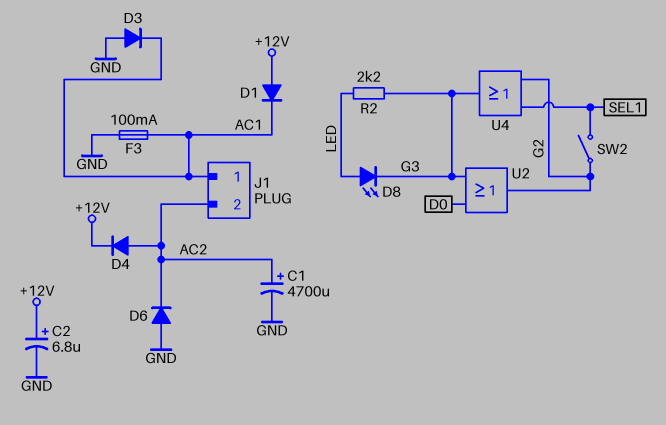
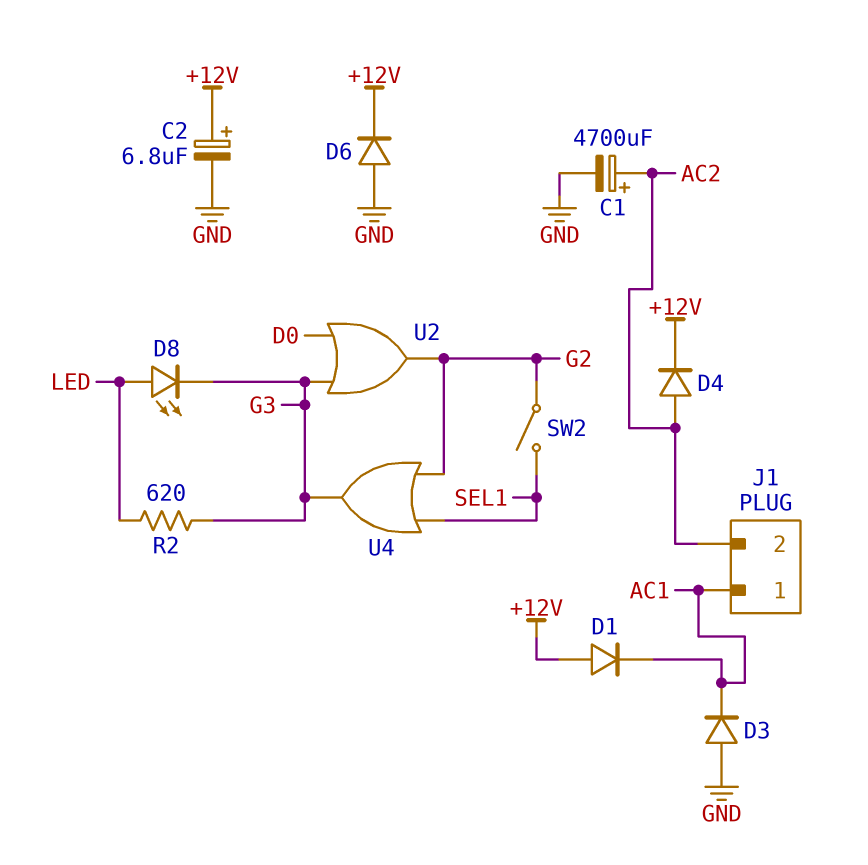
D6: diode (A GND, K AC2) -> diode (A GND, K +12V)
F3: 100mA (AC1, GND) -> none
R2: 2.2k (G3, LED) -> 620 (G3, LED)

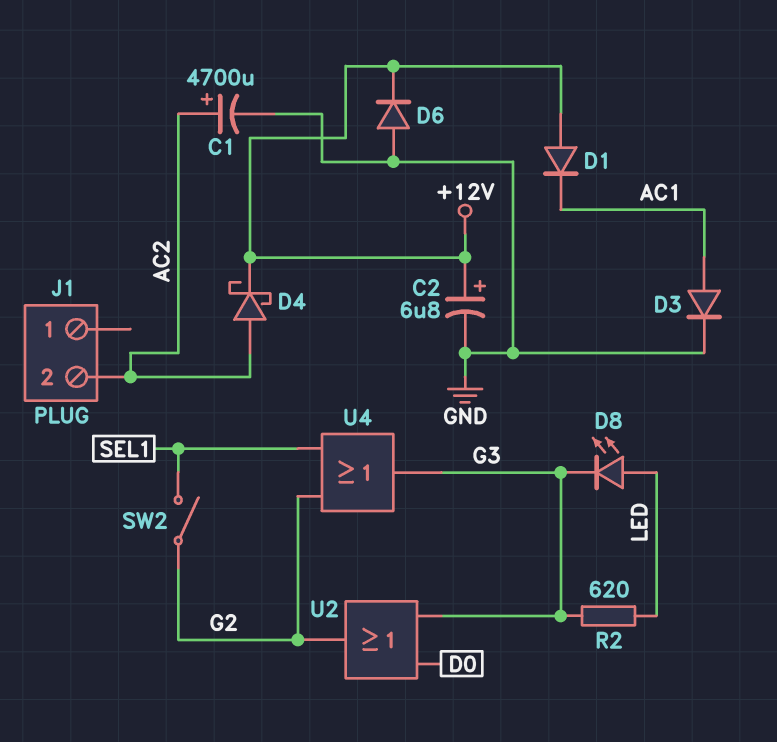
D3: diode (A GND, K AC1) -> diode (A AC1, K GND)
D4: diode (A AC2, K +12V) -> schottky (A AC2, K +12V)
J1 pin 1: AC1 -> none

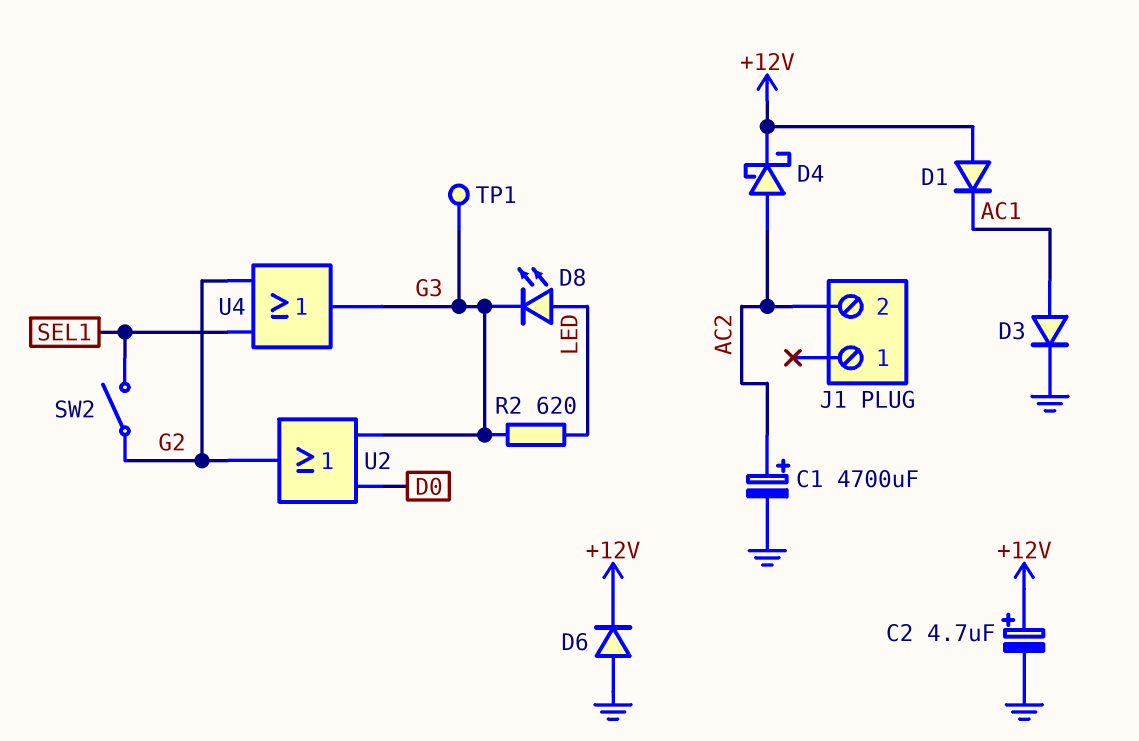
C2: 6.8uF (plus +12V, minus GND) -> 4.7uF (plus +12V, minus GND)
TP1: none -> test point (G3)

